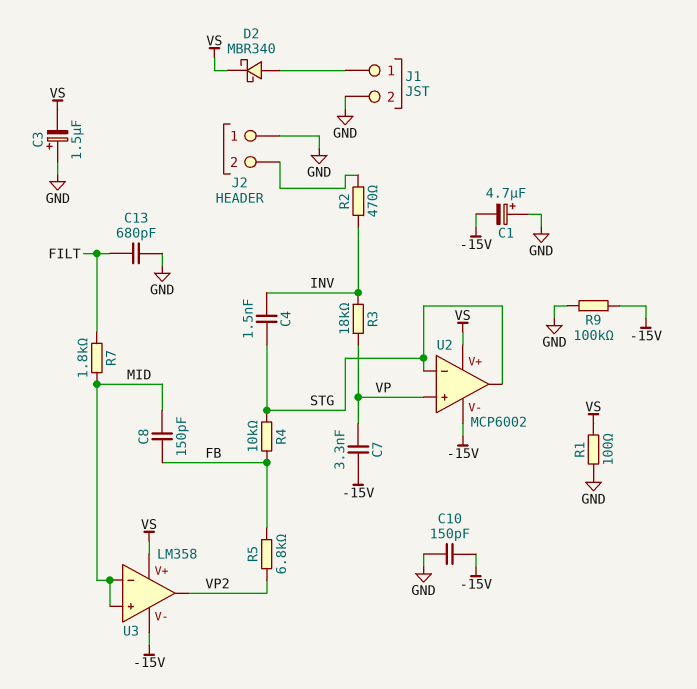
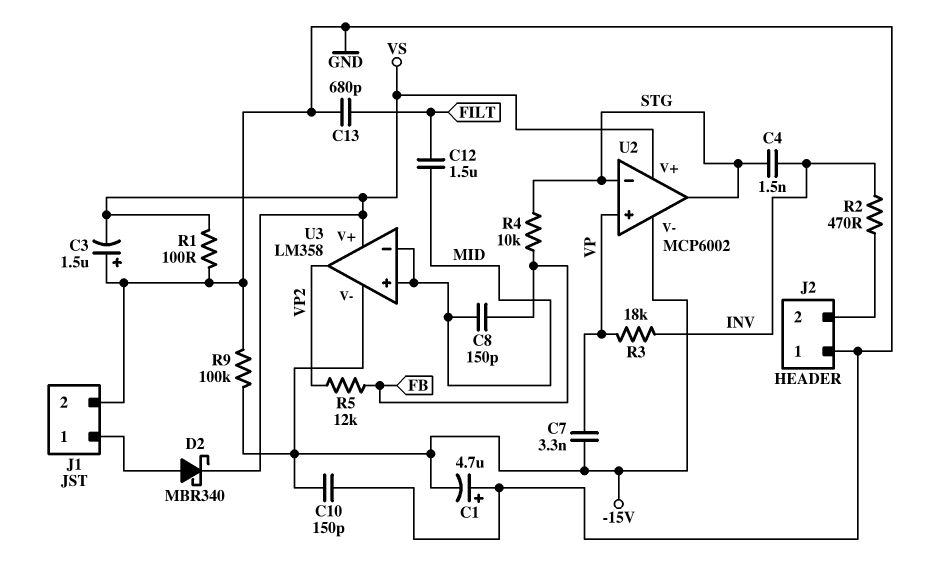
C12: none -> 1.5uF (FILT, MID)
R5: 6.8k (FB, VP2) -> 12k (FB, VP2)
R7: 1.8k (FILT, MID) -> none

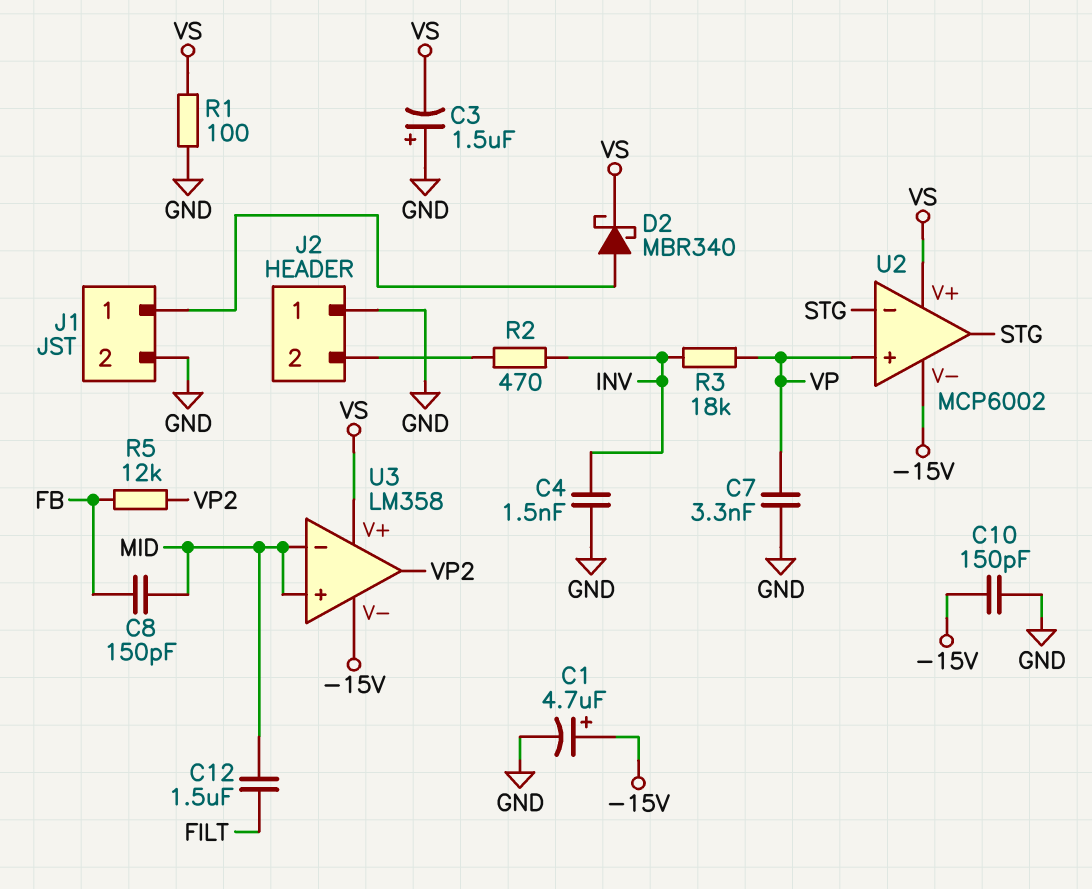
C1: 4.7uF (plus GND, minus -15V) -> 4.7uF (plus -15V, minus GND)
C4: 1.5nF (INV, STG) -> 1.5nF (GND, INV)
C7: 3.3nF (-15V, VP) -> 3.3nF (GND, VP)
C13: 680pF (FILT, GND) -> none
R4: 10k (FB, STG) -> none
R9: 100k (-15V, GND) -> none

